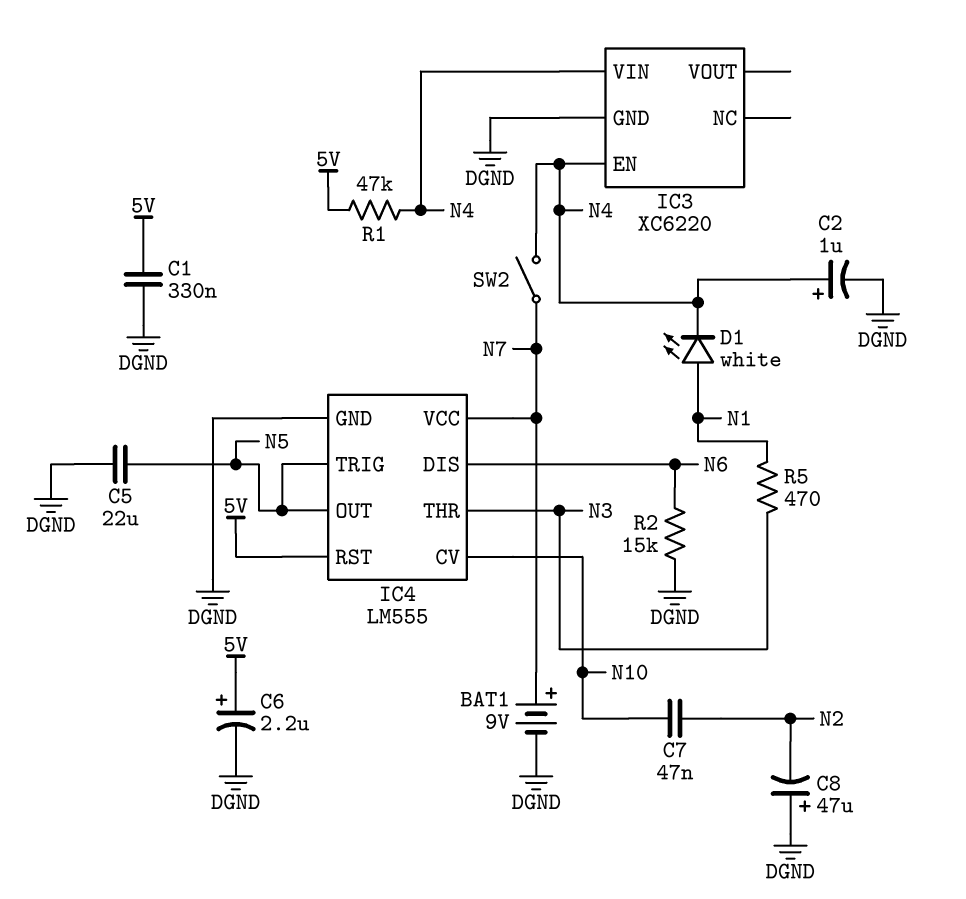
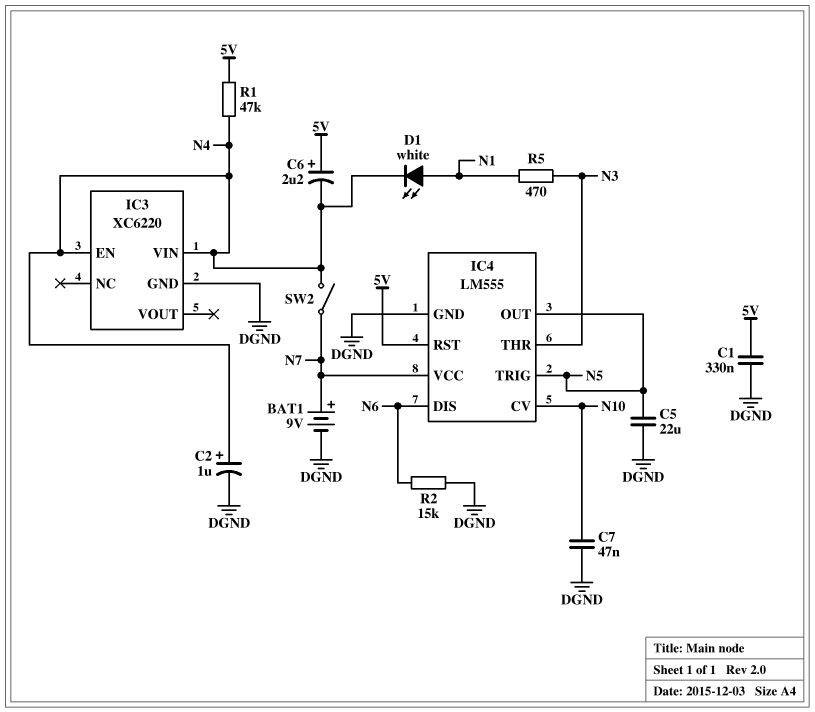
C6: 2.2uF (plus 5V, minus DGND) -> 2.2uF (plus 5V, minus N4)
C7: 47nF (N2, N10) -> 47nF (DGND, N10)
C8: 47uF (plus DGND, minus N2) -> none

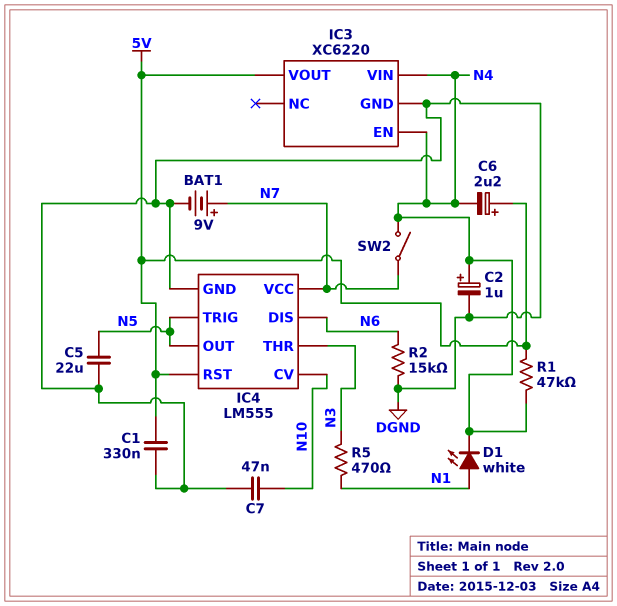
IC3 pin VOUT: none -> 5V

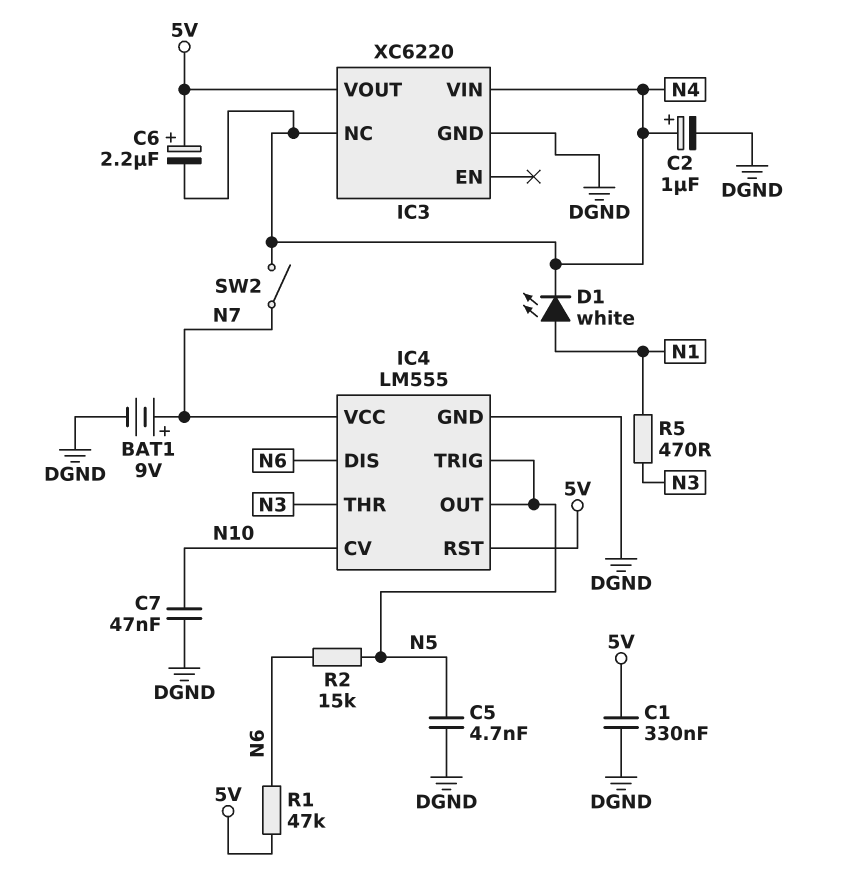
C5: 22uF (DGND, N5) -> 4.7nF (DGND, N5)
IC3 pin EN: N4 -> none
IC3 pin NC: none -> N4
R1: 47k (5V, N4) -> 47k (5V, N6)
R2: 15k (DGND, N6) -> 15k (N5, N6)

